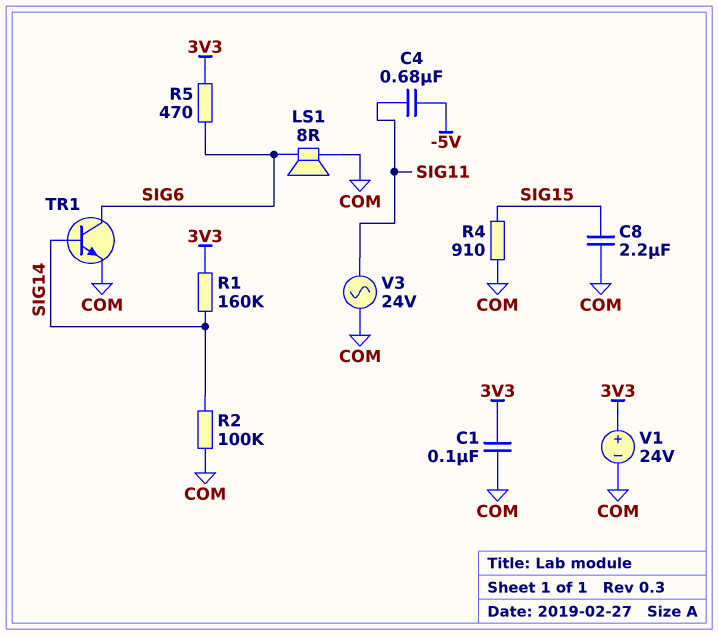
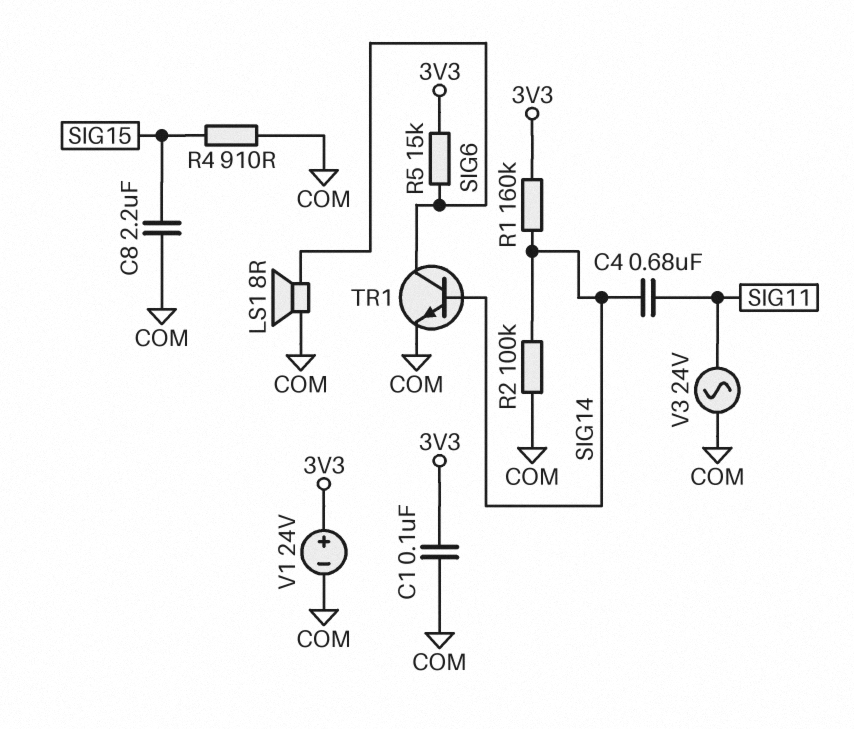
C4: 680nF (-5V, SIG11) -> 680nF (SIG11, SIG14)
R5: 470 (3V3, SIG6) -> 15k (3V3, SIG6)

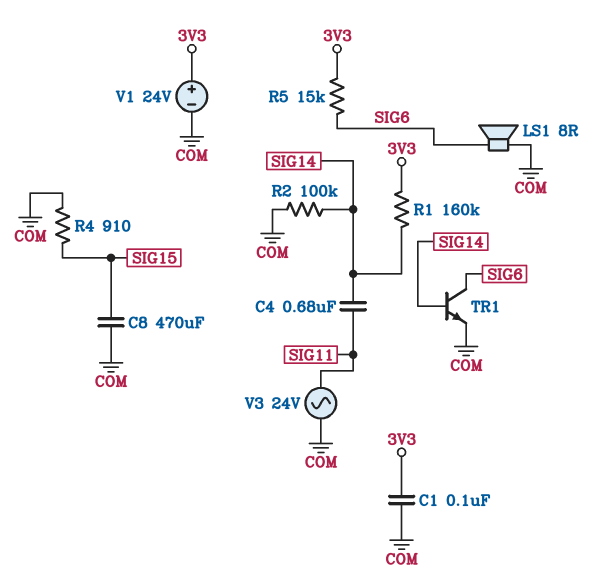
C8: 2.2uF (COM, SIG15) -> 470uF (COM, SIG15)

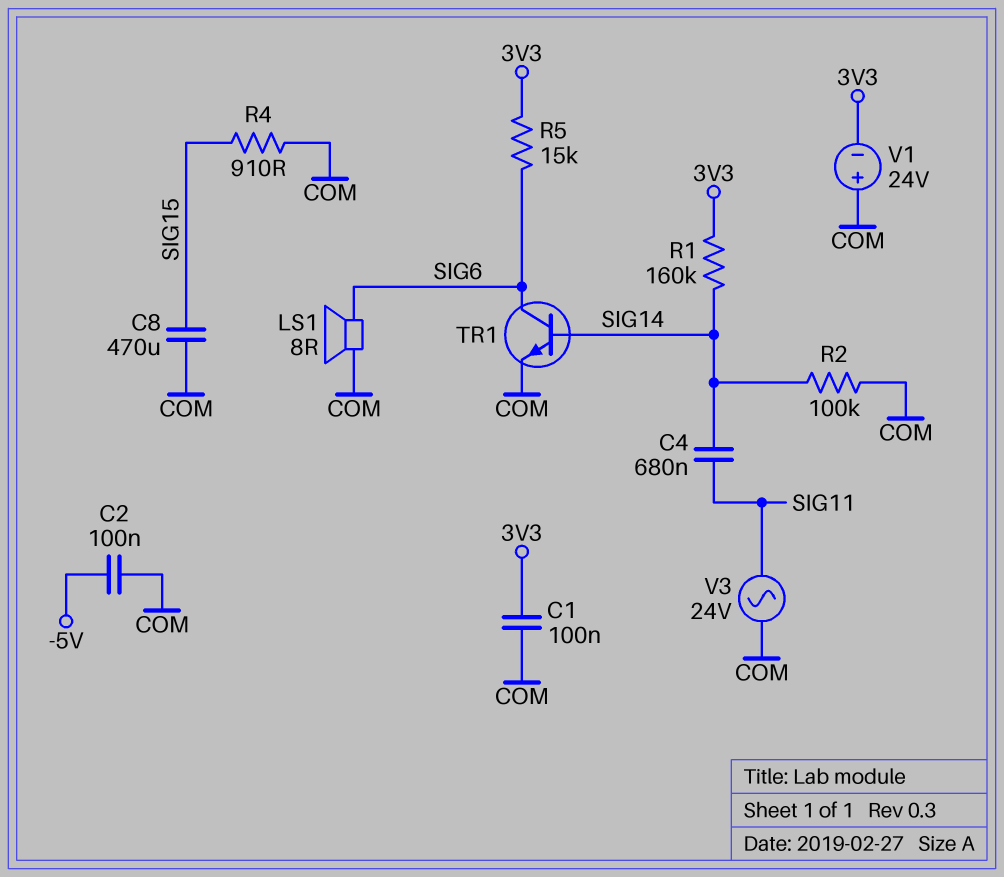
C2: none -> 100nF (-5V, COM)
V1: 24V (plus 3V3, minus COM) -> 24V (plus COM, minus 3V3)

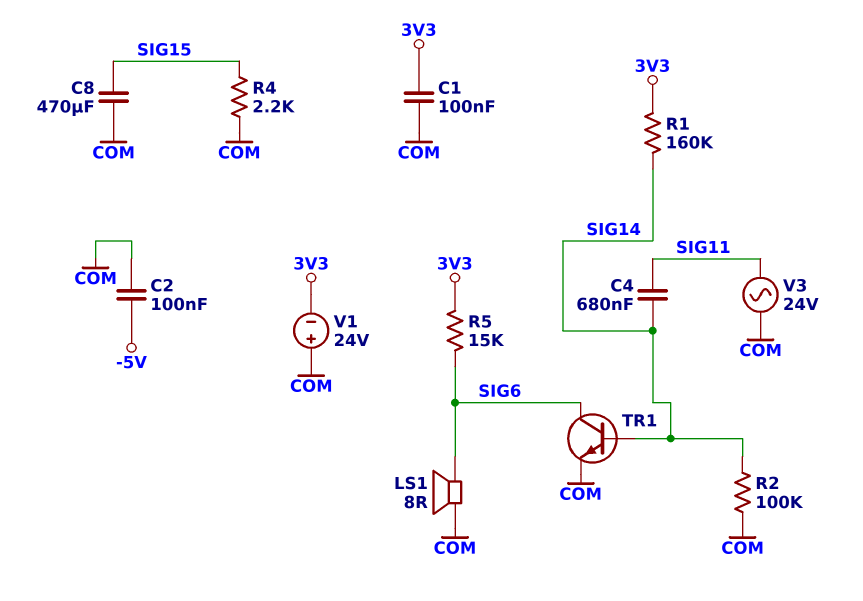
R4: 910 (COM, SIG15) -> 2.2k (COM, SIG15)

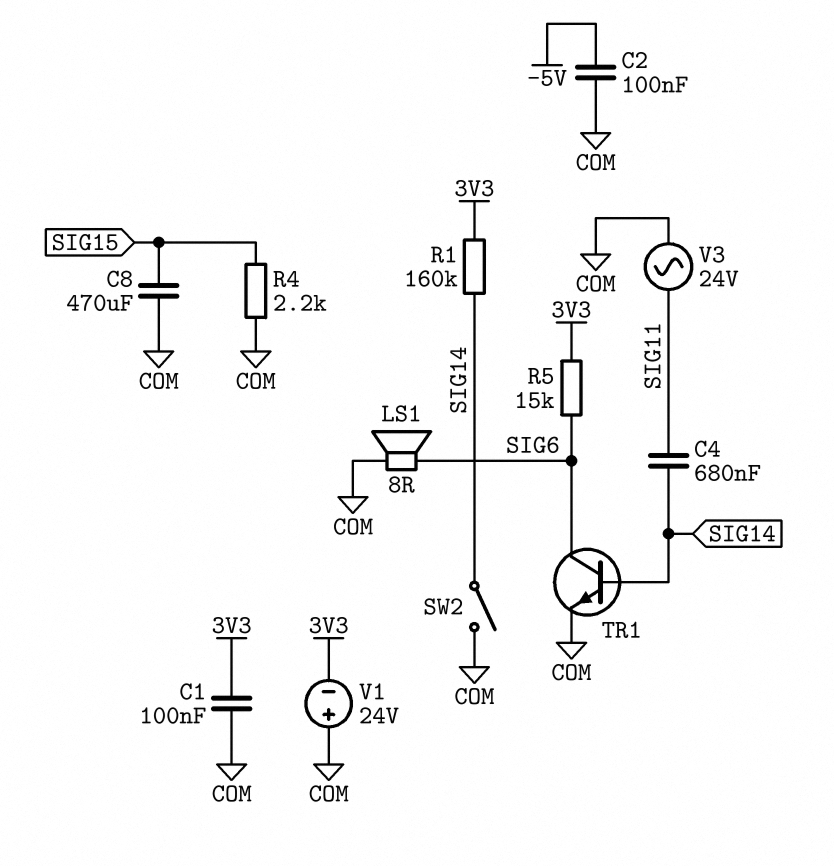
R2: 100k (COM, SIG14) -> none
SW2: none -> switch (COM, SIG14)

